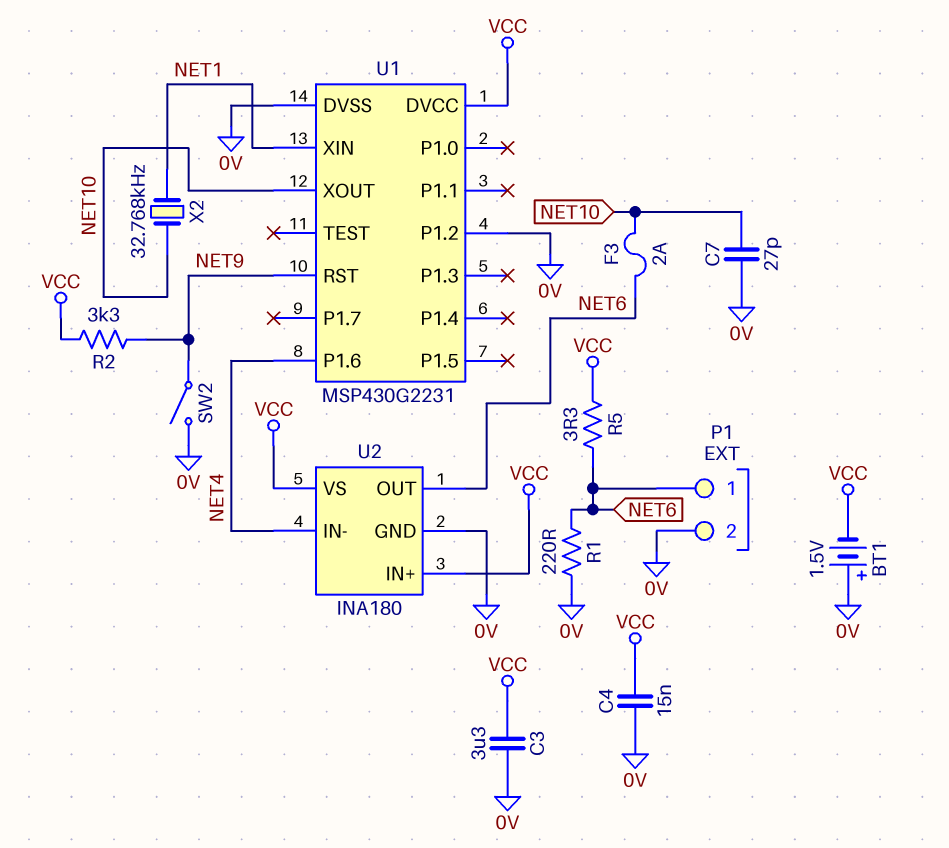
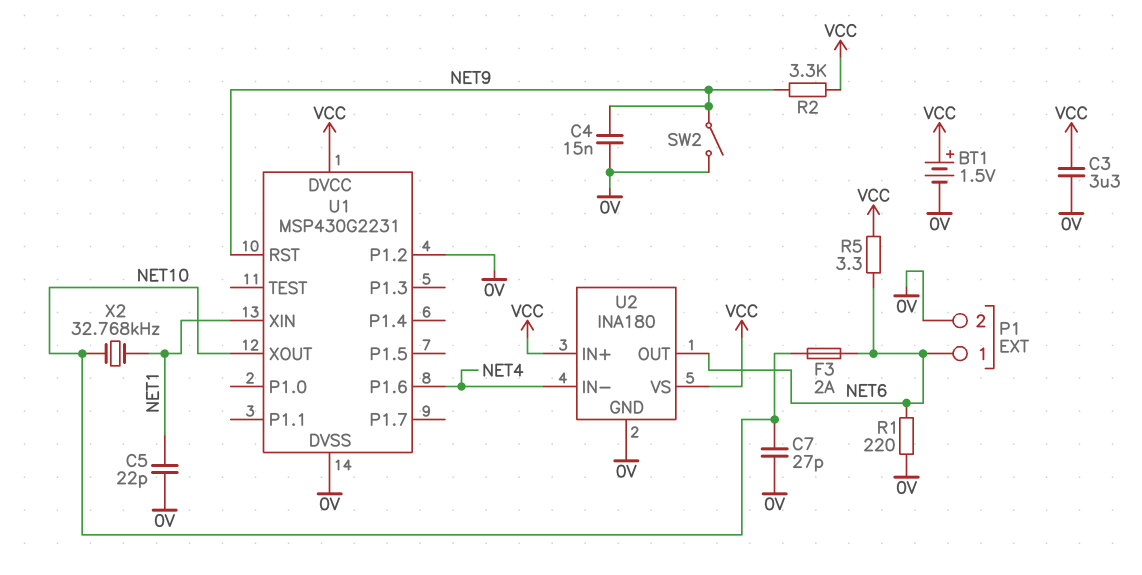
BT1: 1.5V (plus 0V, minus VCC) -> 1.5V (plus VCC, minus 0V)
C4: 15nF (0V, VCC) -> 15nF (0V, NET9)
C5: none -> 22pF (0V, NET1)

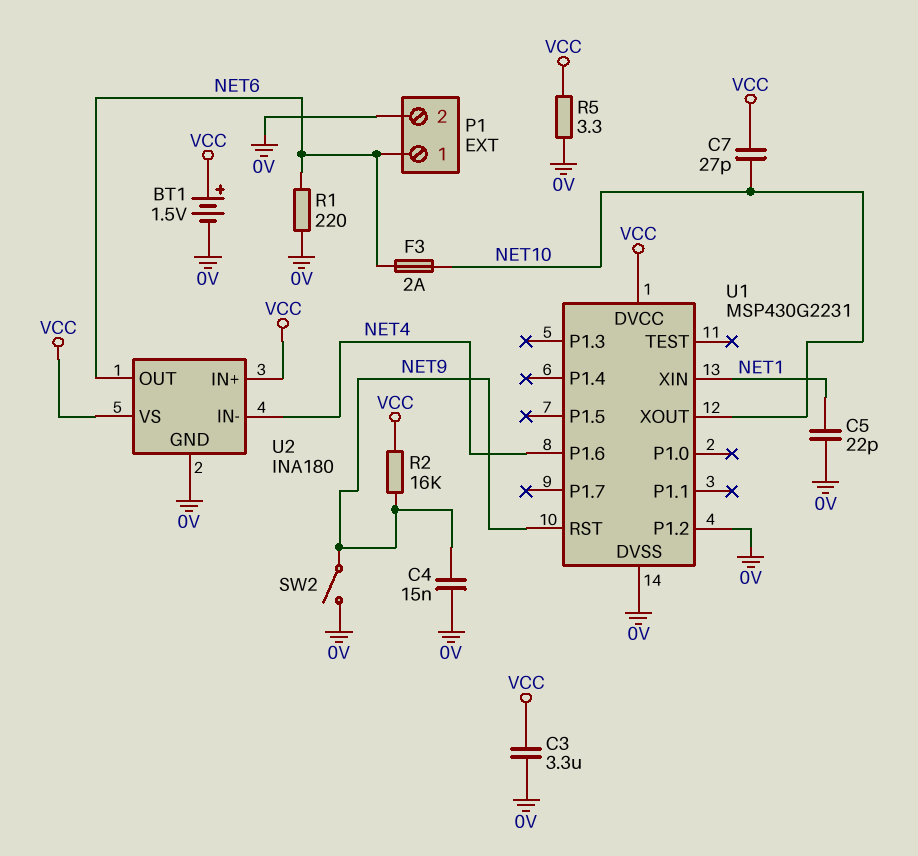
C7: 27pF (0V, NET10) -> 27pF (NET10, VCC)
R2: 3.3k (NET9, VCC) -> 16k (NET9, VCC)
R5: 3.3 (NET6, VCC) -> 3.3 (0V, VCC)
X2: 32.768kHz (NET1, NET10) -> none

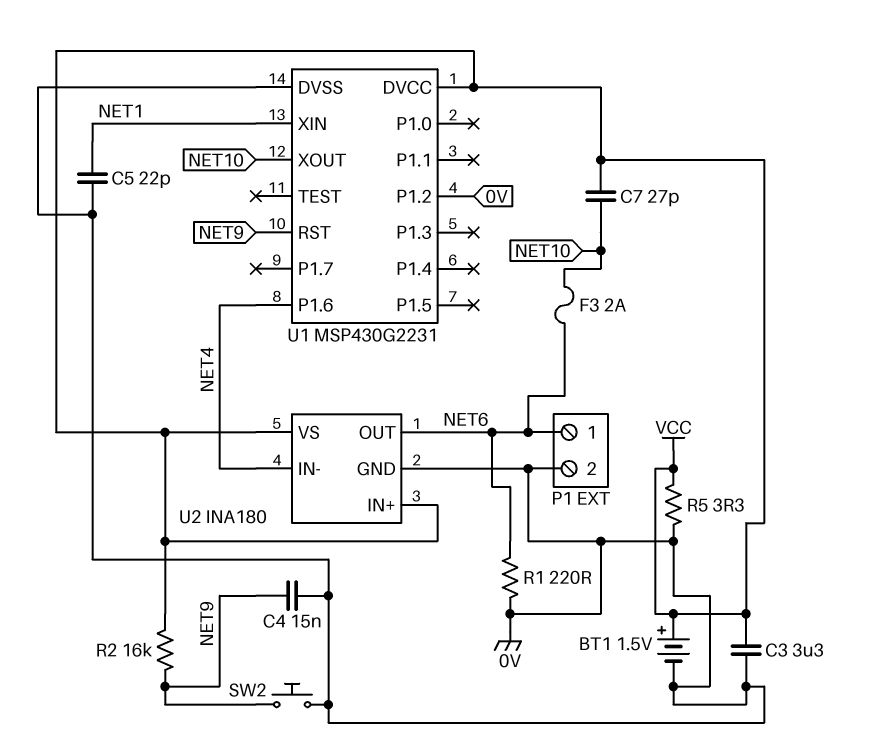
SW2: switch (0V, NET9) -> button (0V, NET9)

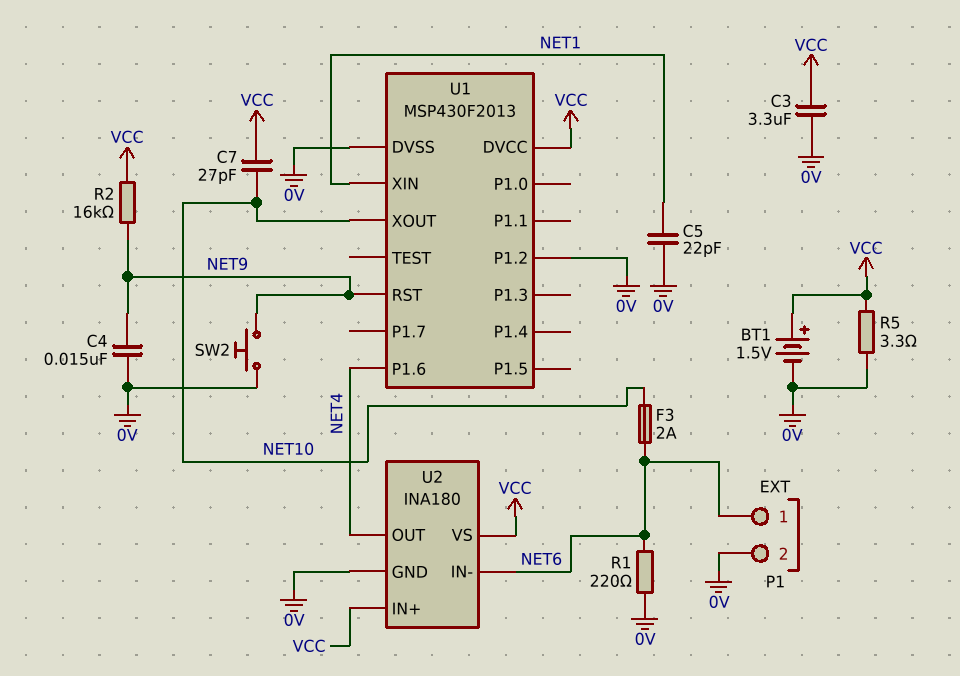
U1: MSP430G2231 -> MSP430F2013
U2 pin IN-: NET4 -> NET6
U2 pin OUT: NET6 -> NET4

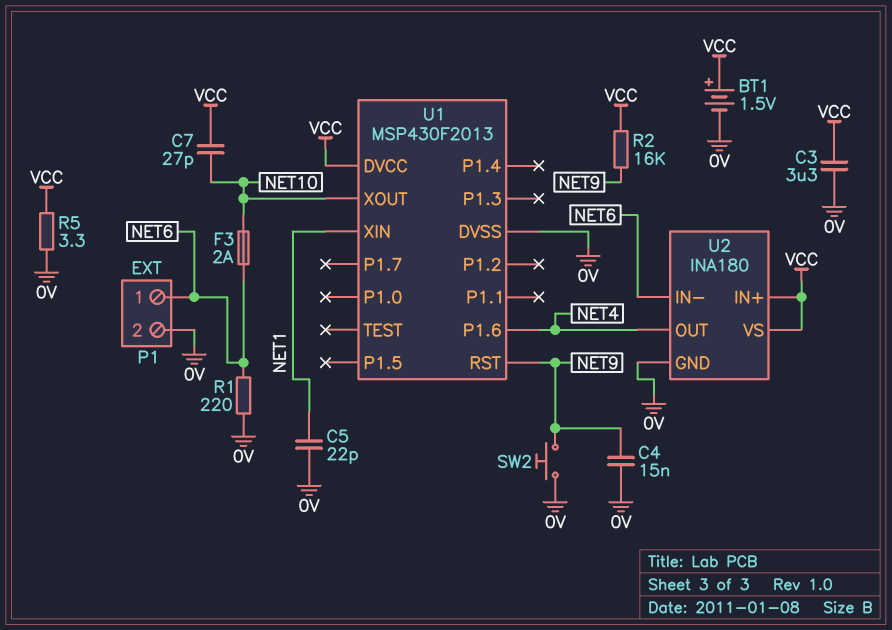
U1 pin P1.2: 0V -> none

